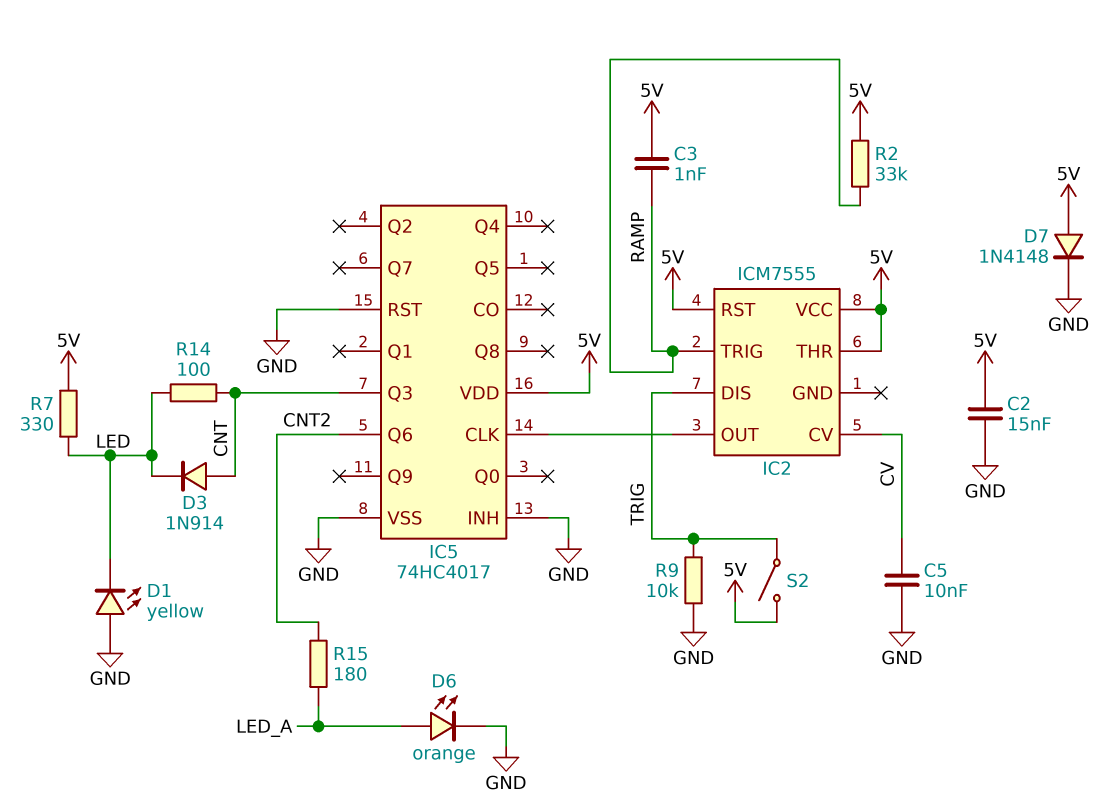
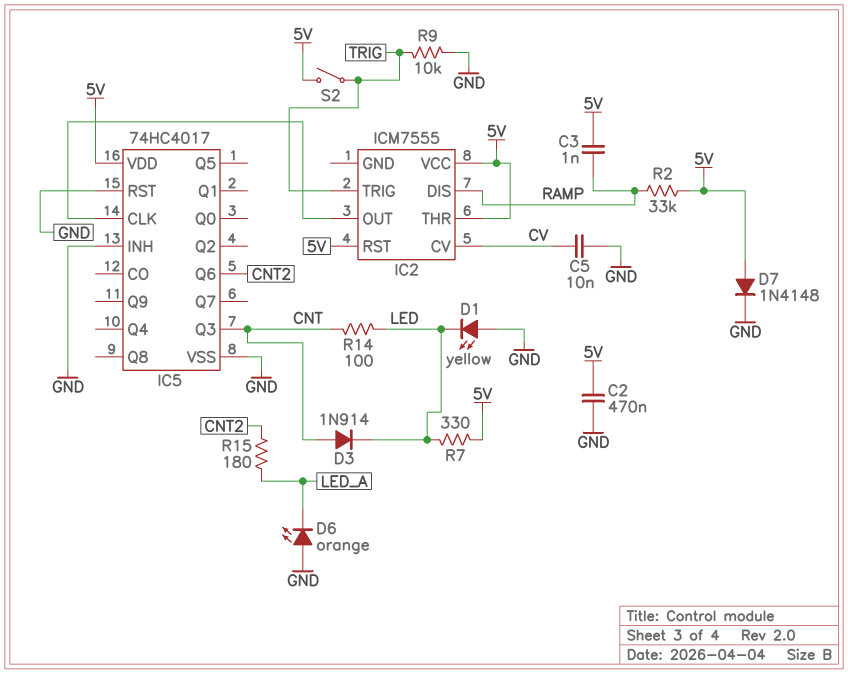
C2: 15nF (5V, GND) -> 470nF (5V, GND)
D6: LED orange (A LED_A, K GND) -> LED orange (A GND, K LED_A)
IC2 pin DIS: TRIG -> RAMP
IC2 pin TRIG: RAMP -> TRIG

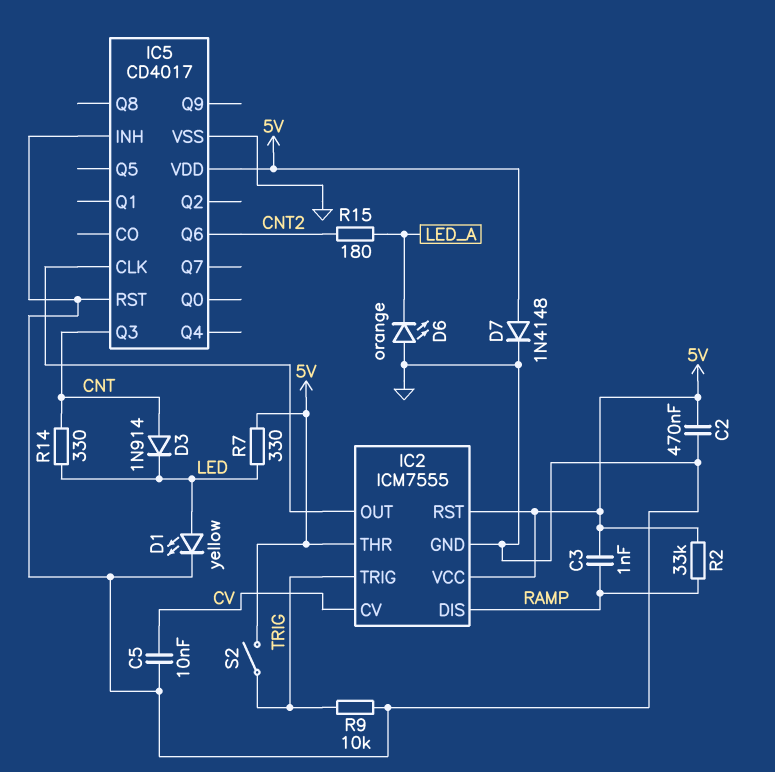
D1: LED yellow (A GND, K LED) -> LED yellow (A LED, K GND)
IC2 pin GND: none -> GND
IC5: 74HC4017 -> CD4017
R14: 100 (CNT, LED) -> 330 (CNT, LED)

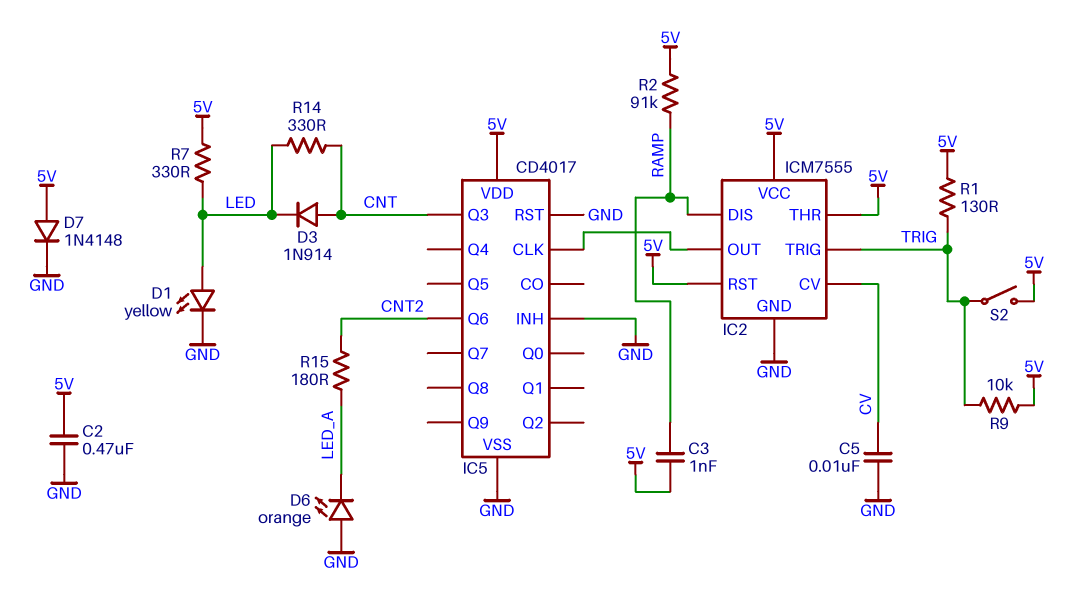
R1: none -> 130 (5V, TRIG)
R2: 33k (5V, RAMP) -> 91k (5V, RAMP)
R9: 10k (GND, TRIG) -> 10k (5V, TRIG)

